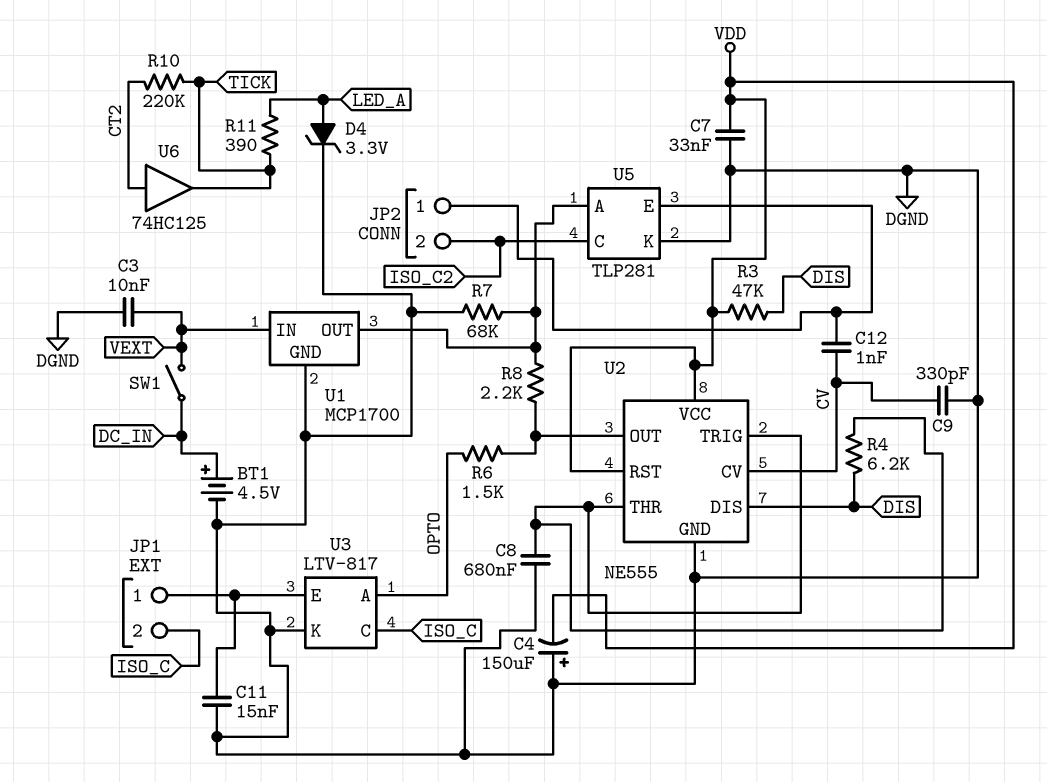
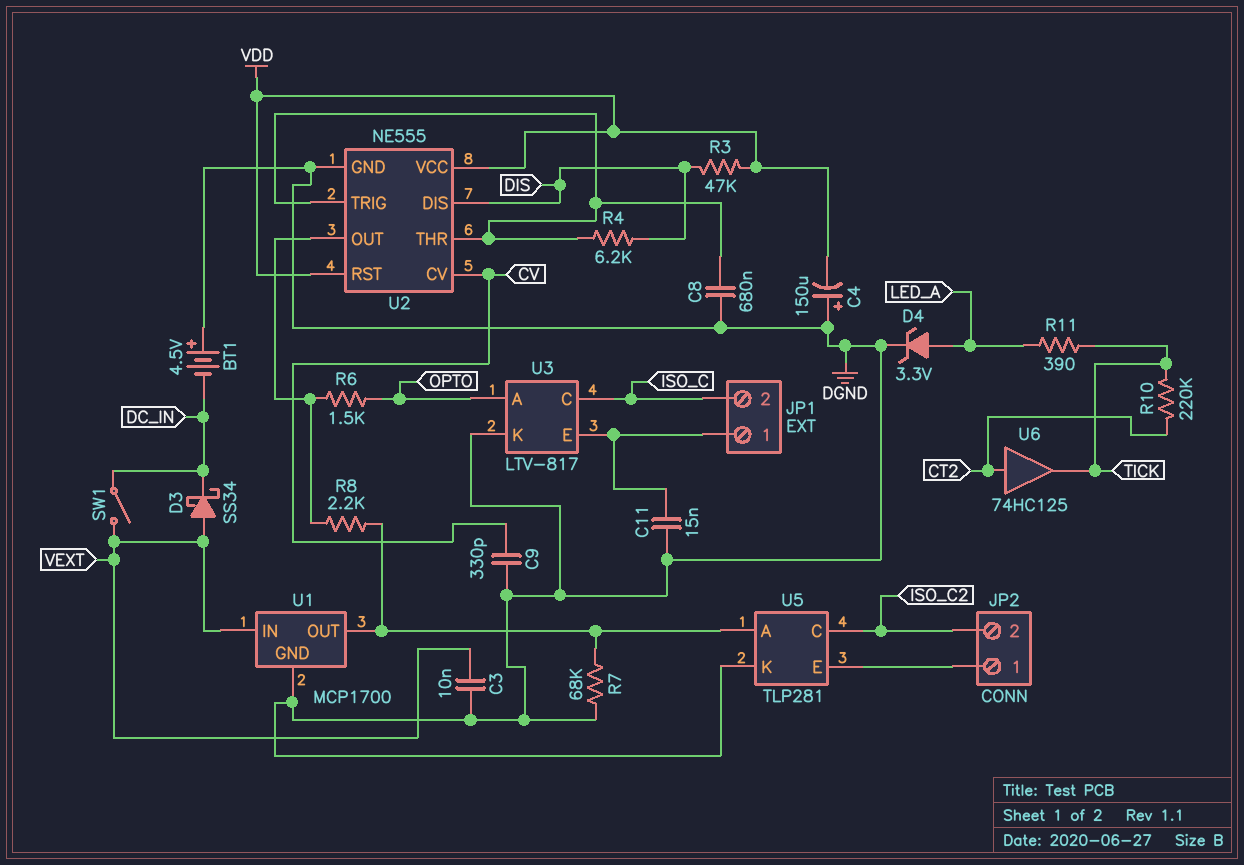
BT1: 4.5V (plus DC_IN, minus DGND) -> 4.5V (plus DGND, minus DC_IN)
C7: 33nF (DGND, VDD) -> none
C12: 1nF (CV, JP2/1) -> none
D3: none -> schottky SS34 (A VEXT, K DC_IN)

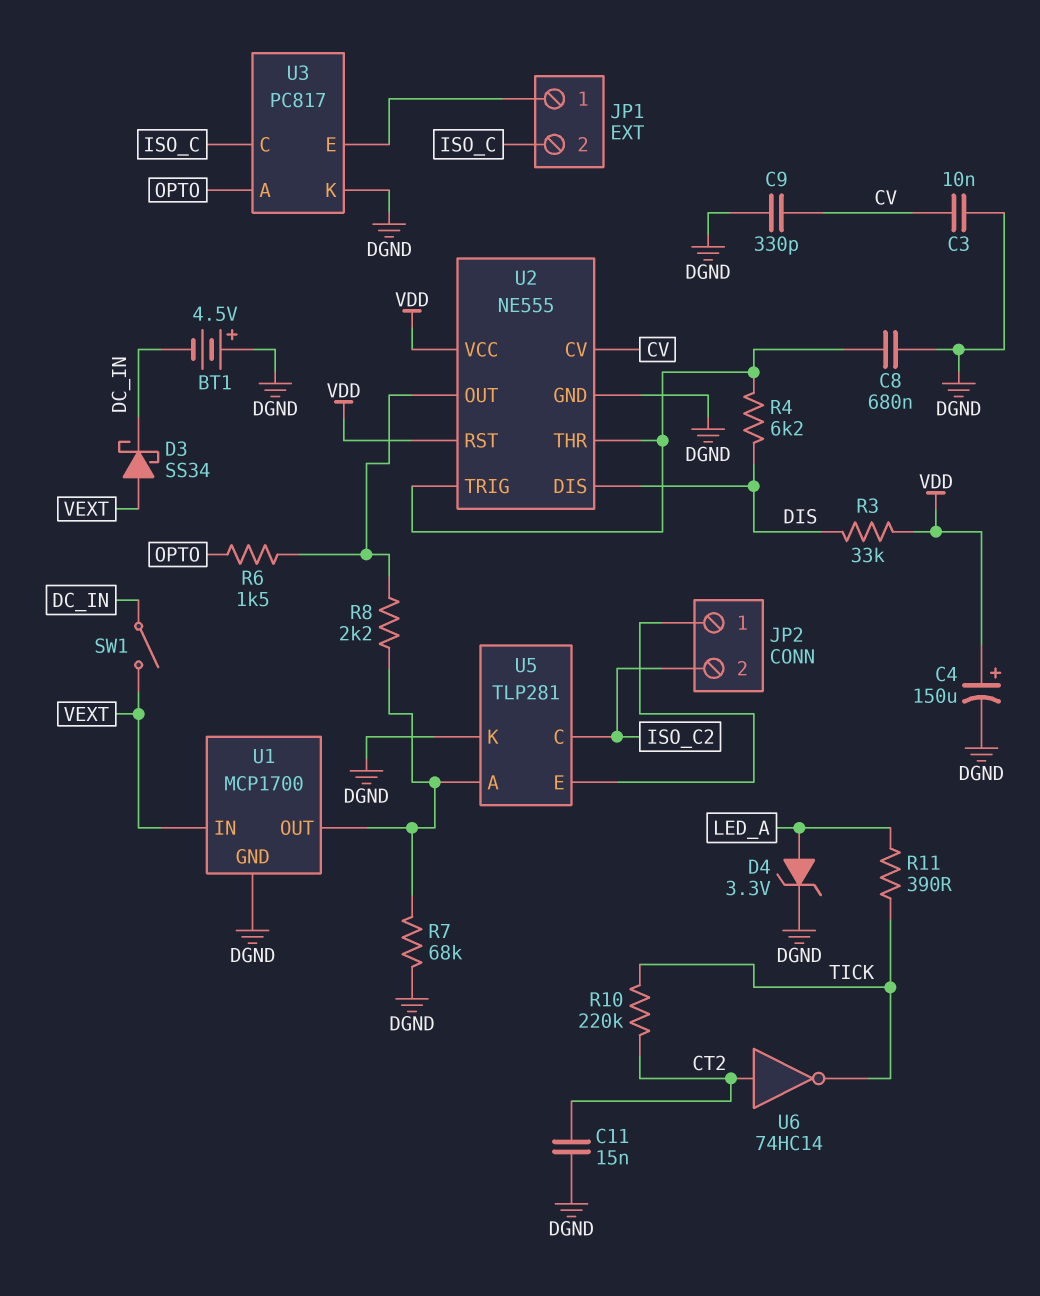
C3: 10nF (DGND, VEXT) -> 10nF (CV, DGND)
C4: 150uF (plus DGND, minus VDD) -> 150uF (plus VDD, minus DGND)
C11: 15nF (DGND, JP1/1) -> 15nF (CT2, DGND)
R3: 47k (DIS, VDD) -> 33k (DIS, VDD)
U3: LTV-817 -> PC817
U6: buffer 74HC125 (in CT2, out TICK) -> NOT 74HC14 (in CT2, out TICK)

